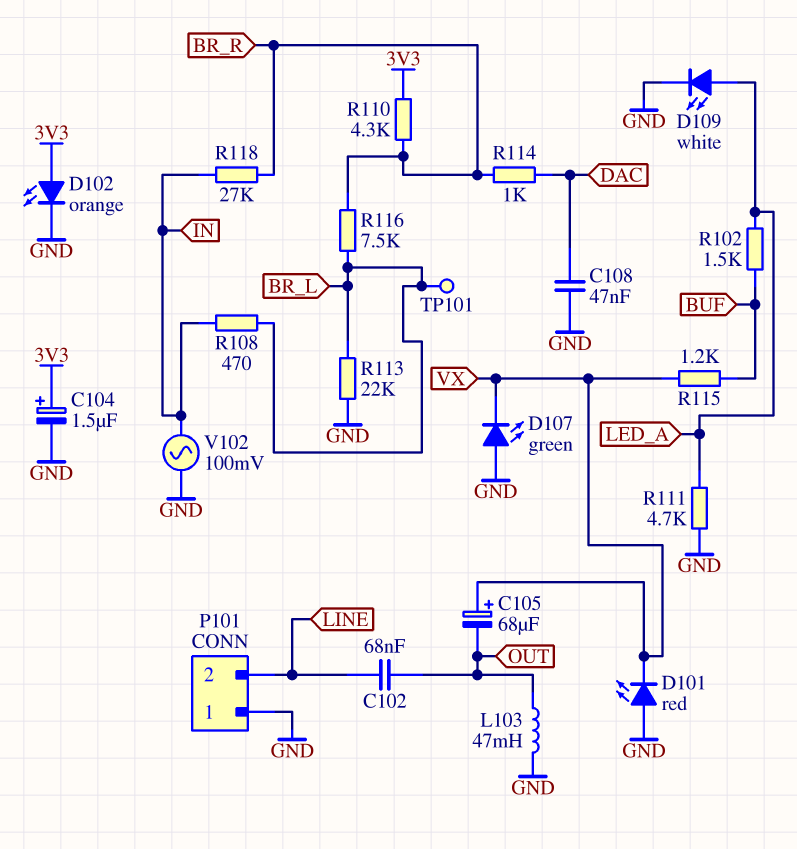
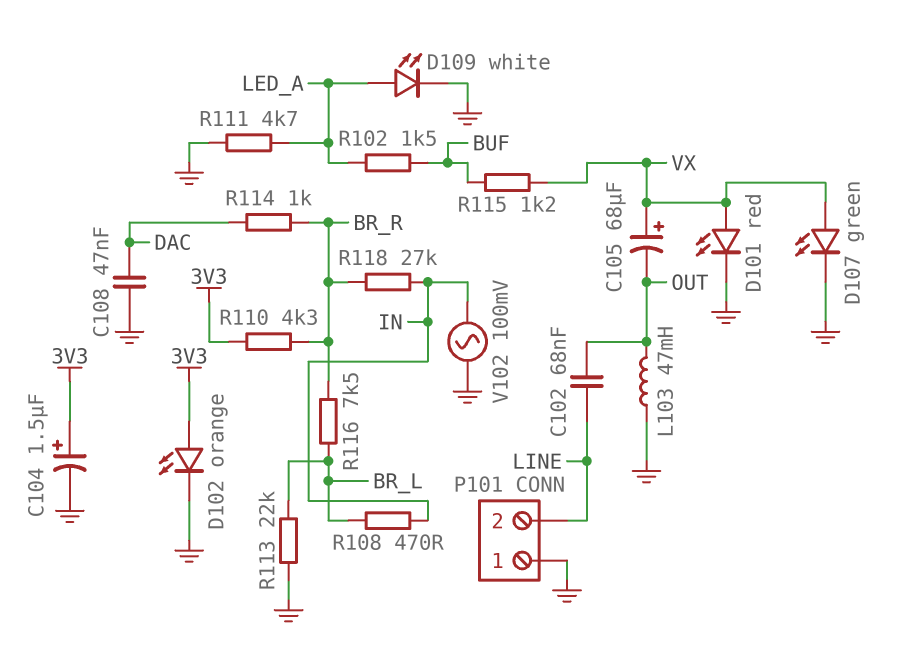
D101: LED red (A GND, K VX) -> LED red (A VX, K GND)
D107: LED green (A GND, K VX) -> LED green (A VX, K GND)
TP101: test point (BR_L) -> none

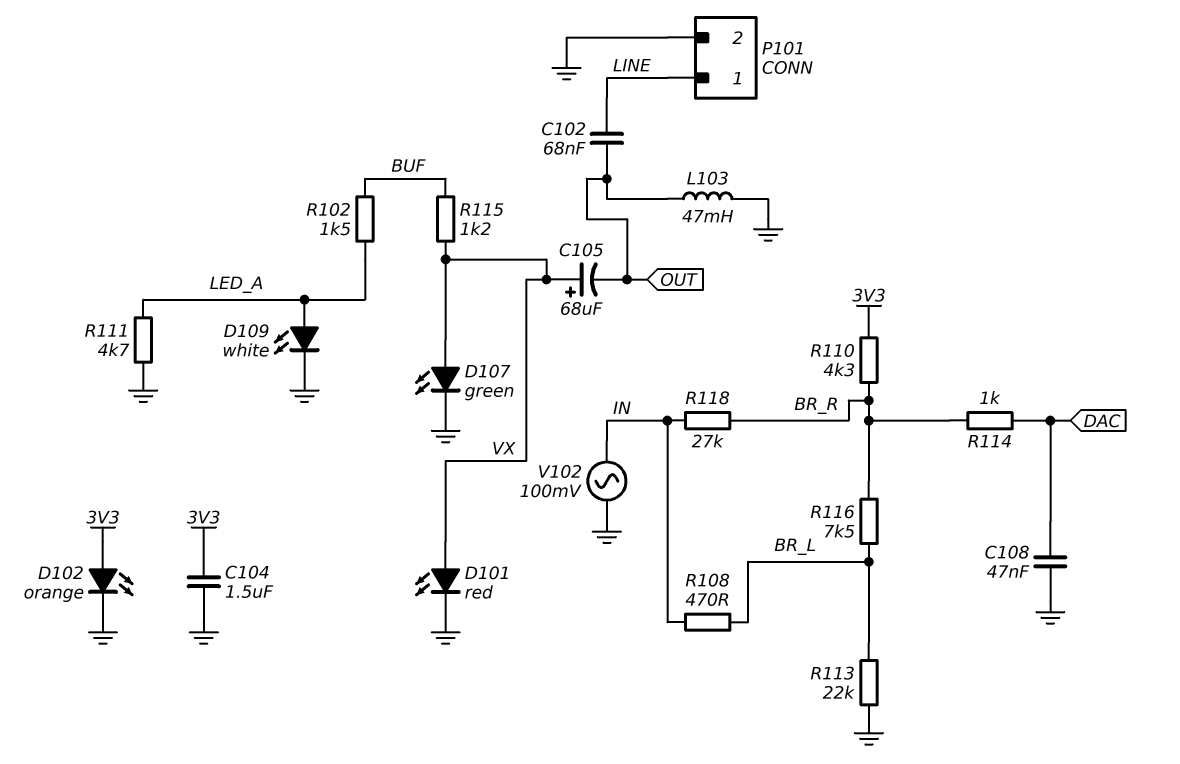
C104: 1.5uF (plus 3V3, minus GND) -> 1.5uF (3V3, GND)
P101 pin 1: GND -> LINE
P101 pin 2: LINE -> GND

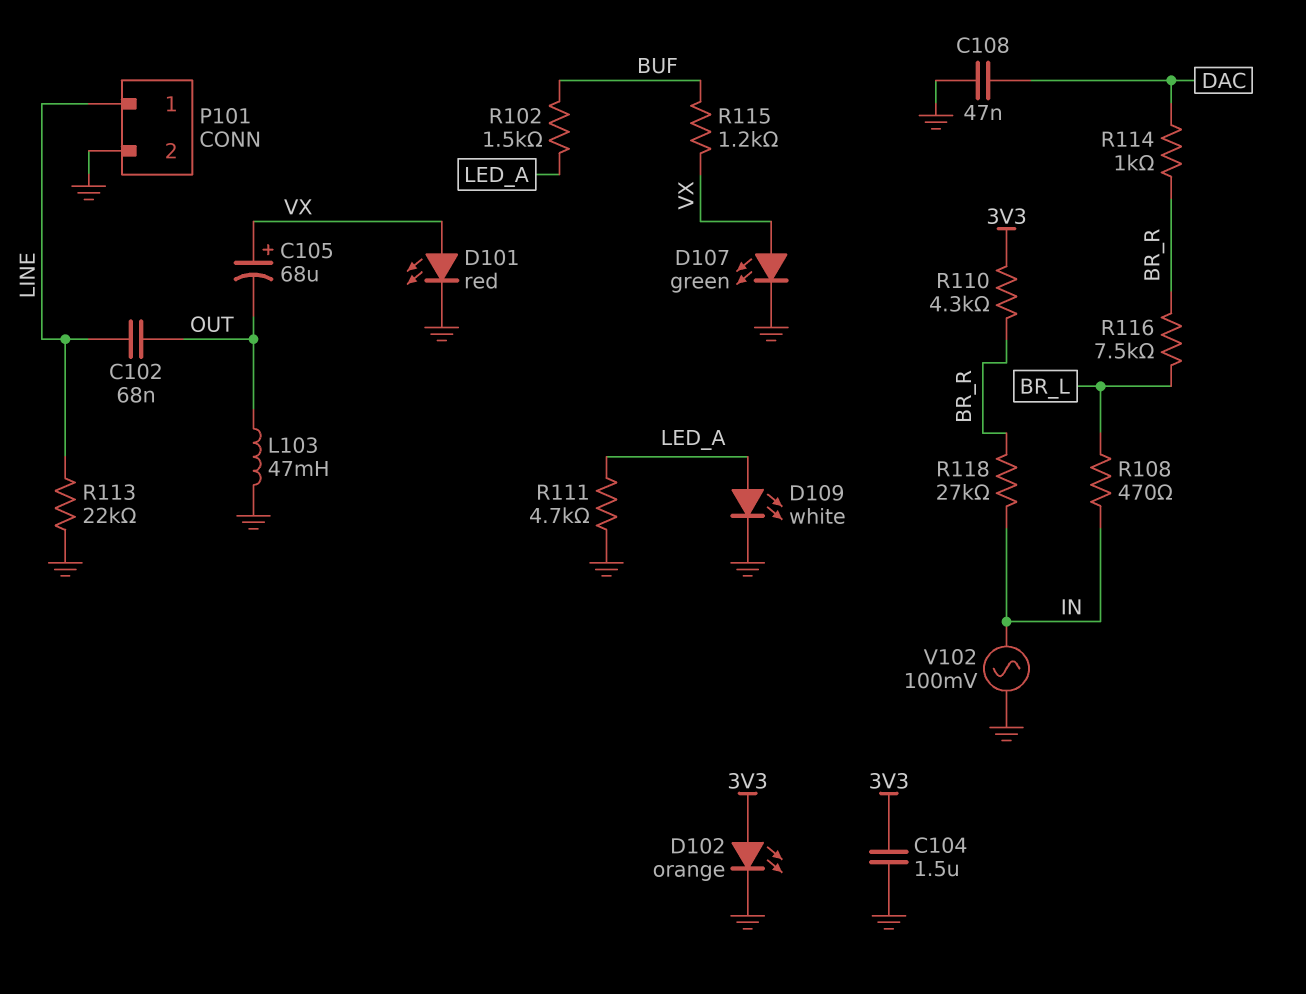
R113: 22k (BR_L, GND) -> 22k (GND, LINE)

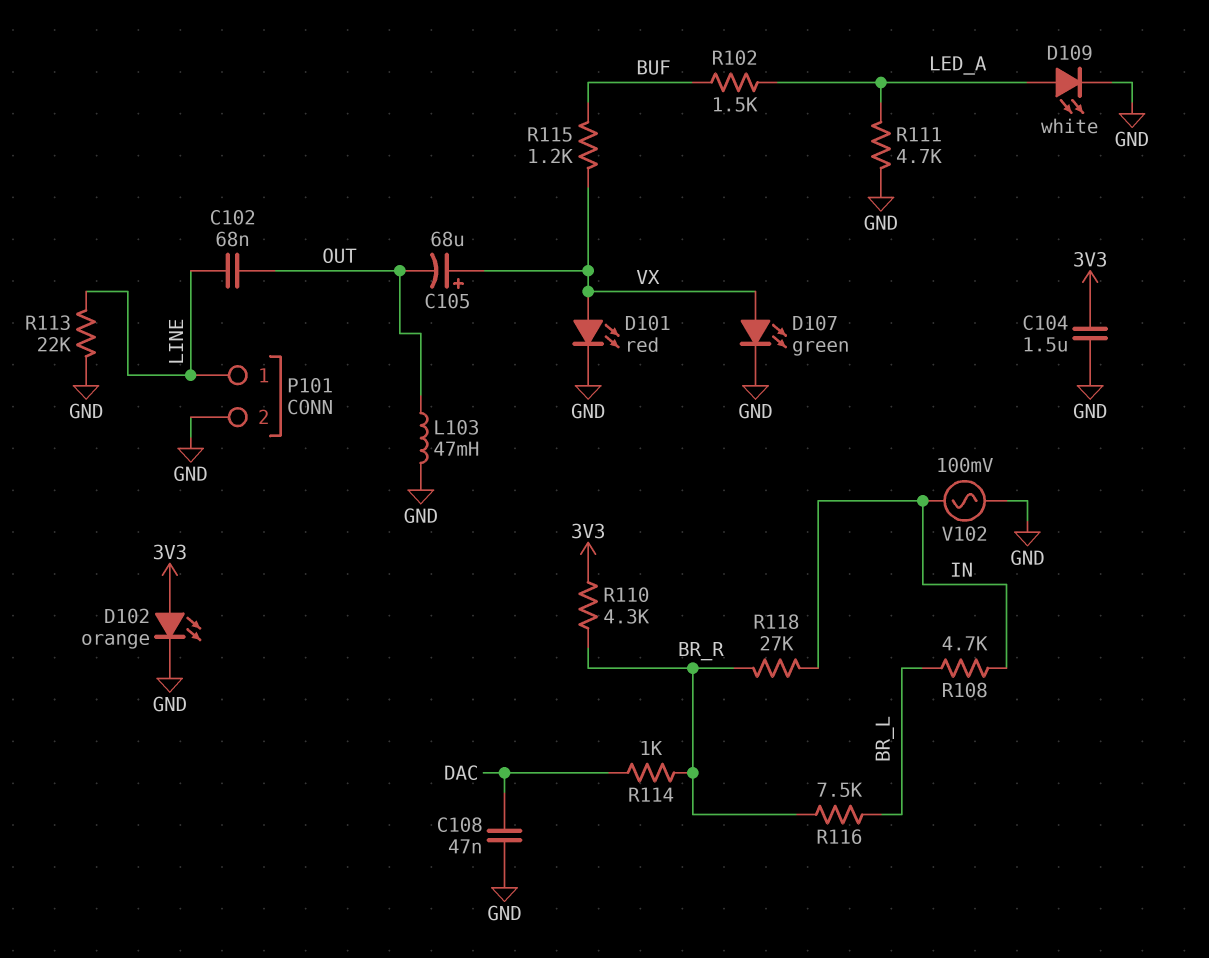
R108: 470 (BR_L, IN) -> 4.7k (BR_L, IN)

